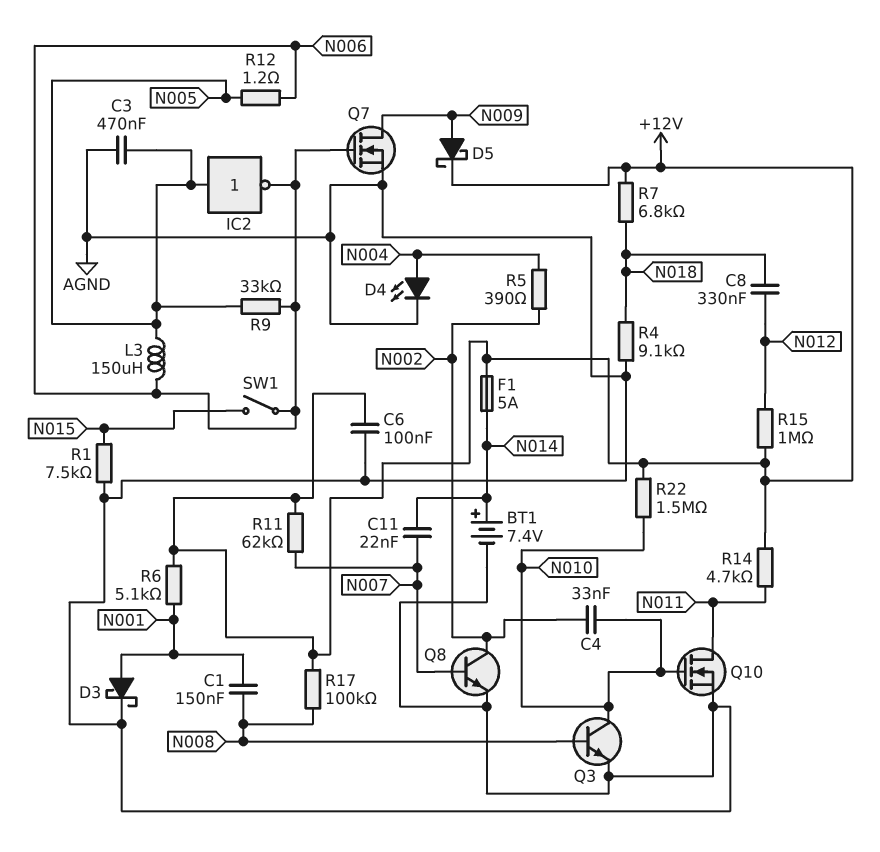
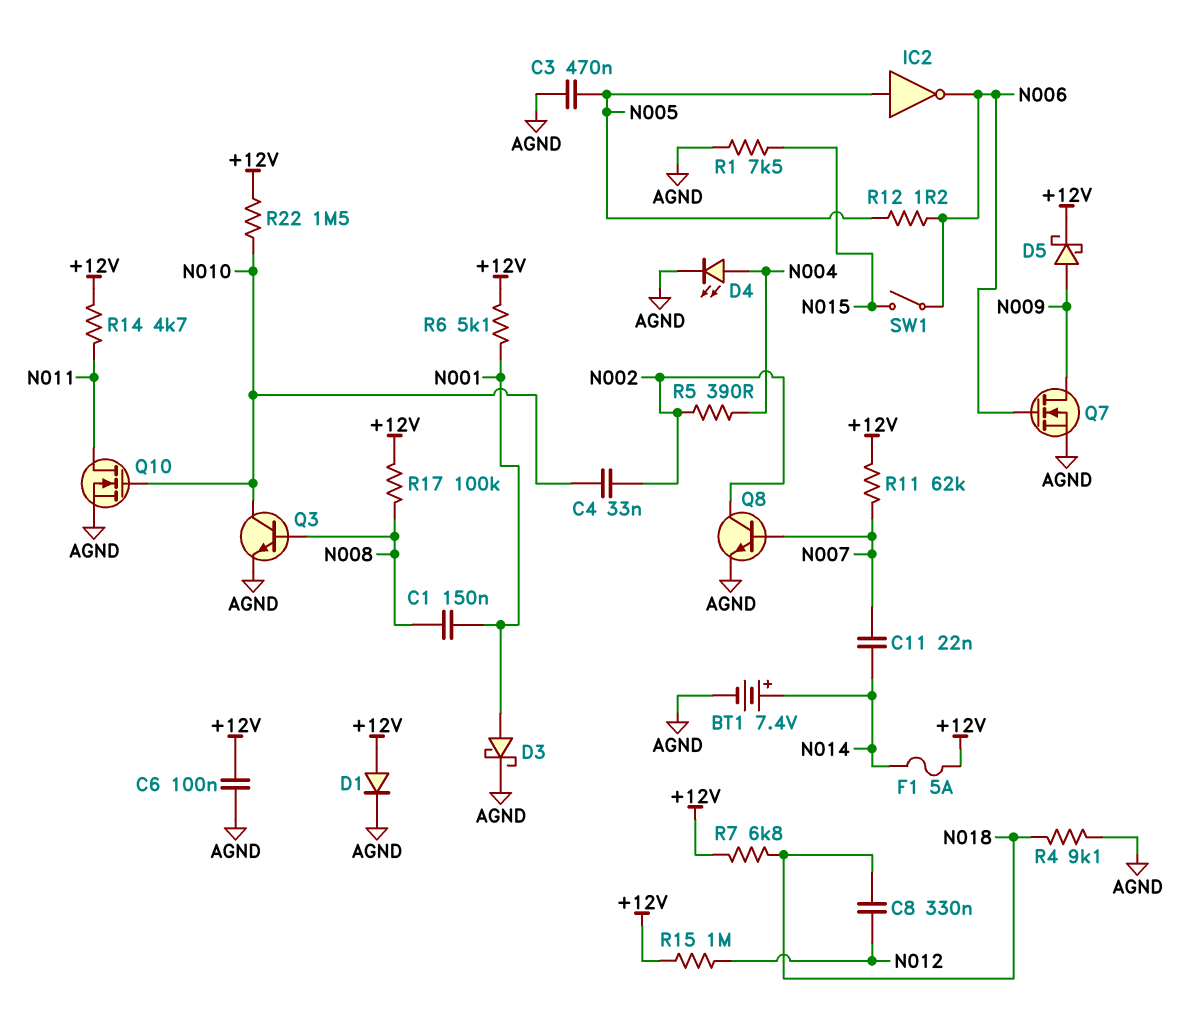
D1: none -> diode (A +12V, K AGND)
L3: 150uH (N005, N006) -> none
R9: 33k (N005, N006) -> none

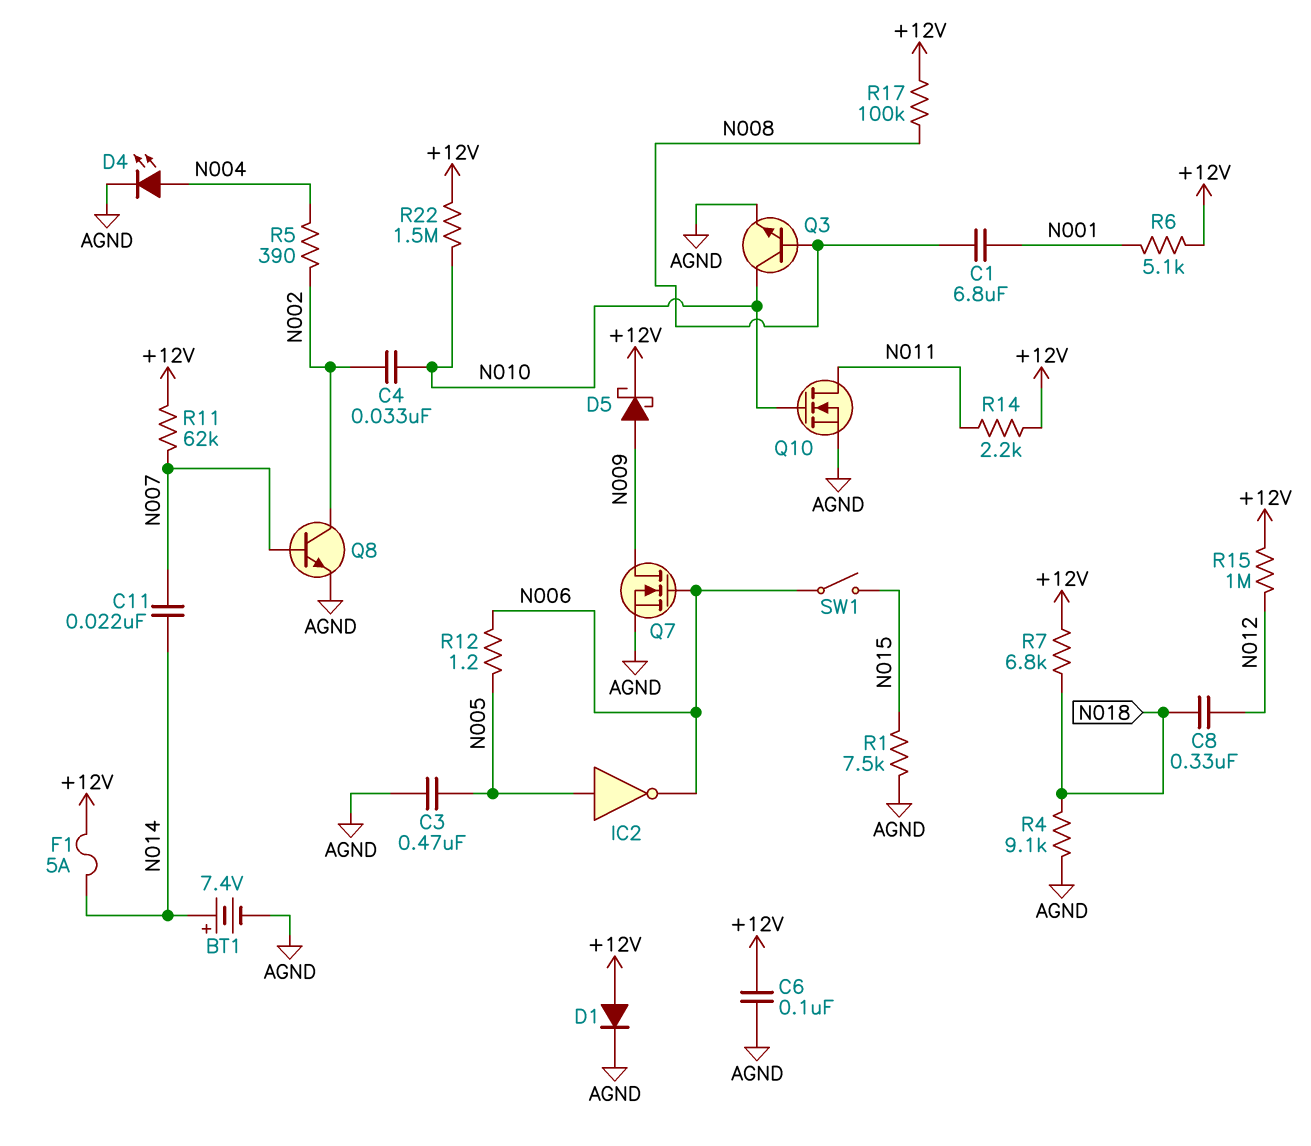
C1: 150nF (N001, N008) -> 6.8uF (N001, N008)
D3: schottky (A N001, K AGND) -> none
R14: 4.7k (+12V, N011) -> 2.2k (+12V, N011)

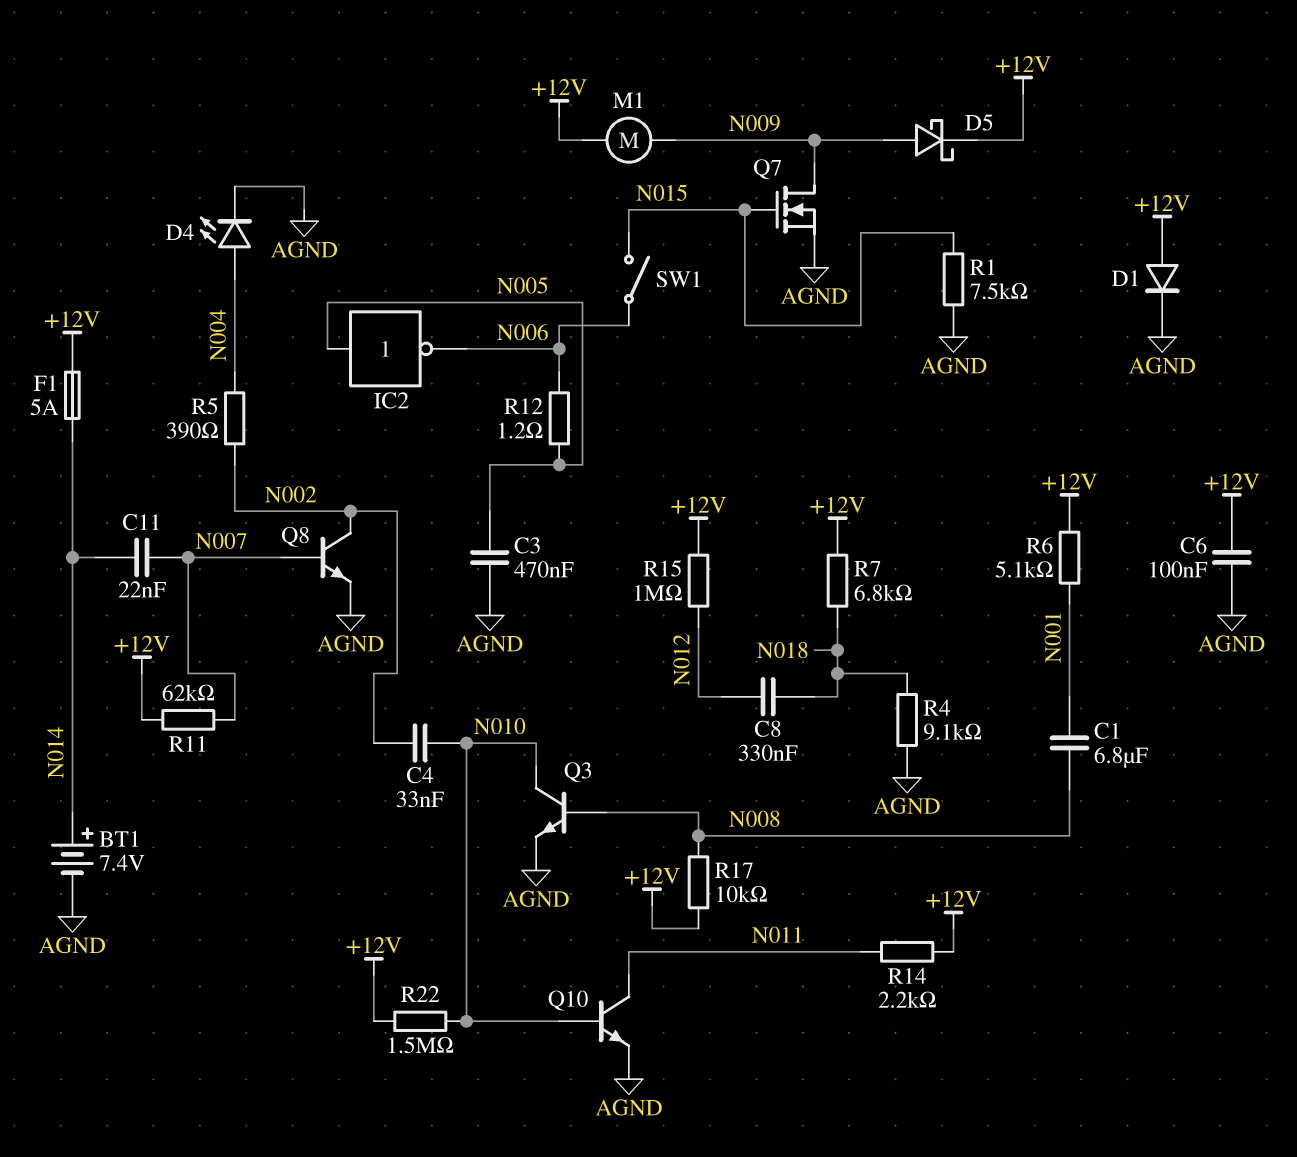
M1: none -> motor (+12V, N009)
Q7: NMOS (G N006, D N009, S AGND) -> NMOS (G N015, D N009, S AGND)
Q10: NMOS (G N010, D N011, S AGND) -> NPN (B N010, C N011, E AGND)
R17: 100k (+12V, N008) -> 10k (+12V, N008)

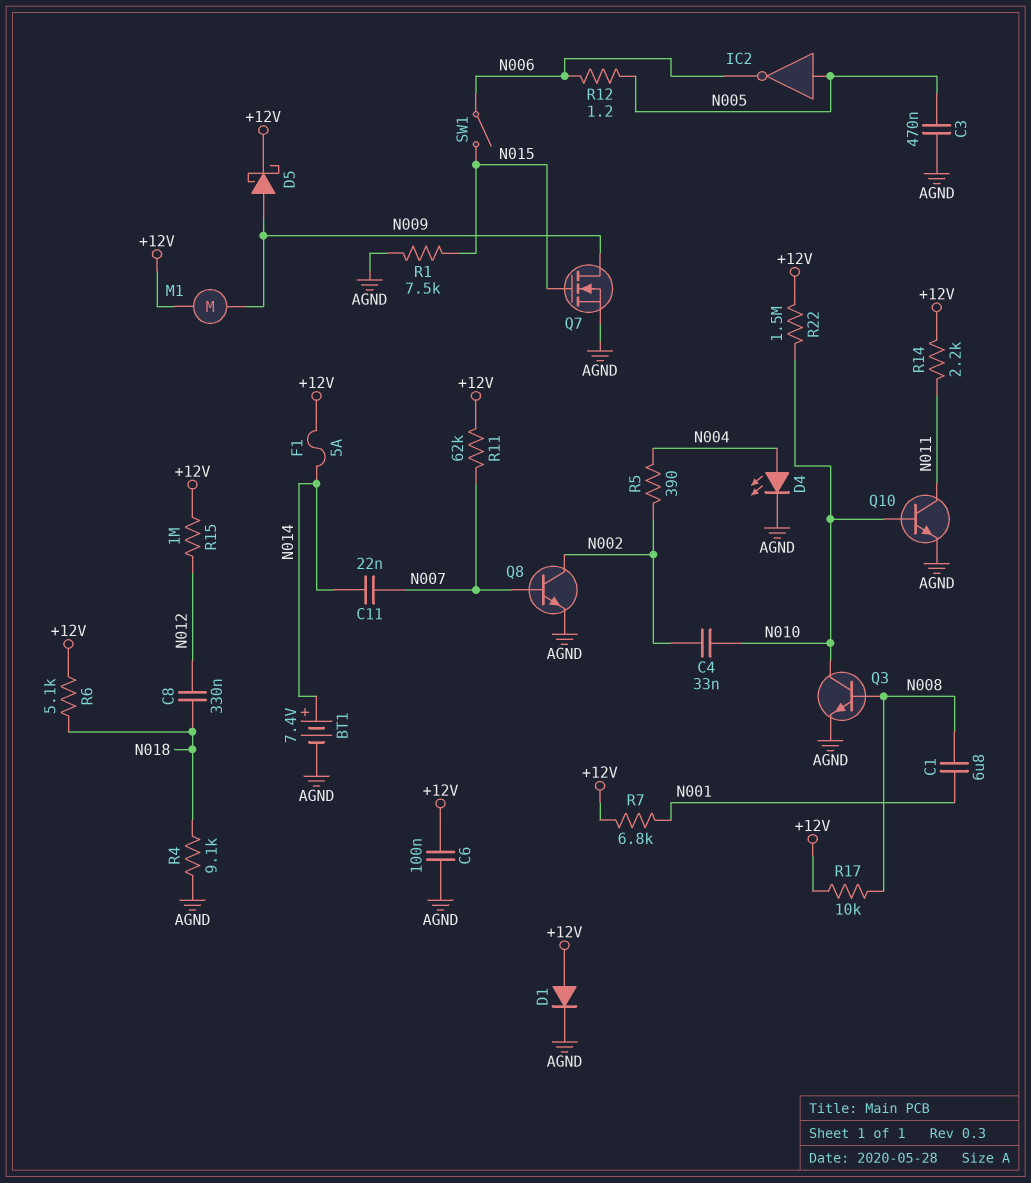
R6: 5.1k (+12V, N001) -> 5.1k (+12V, N018)
R7: 6.8k (+12V, N018) -> 6.8k (+12V, N001)

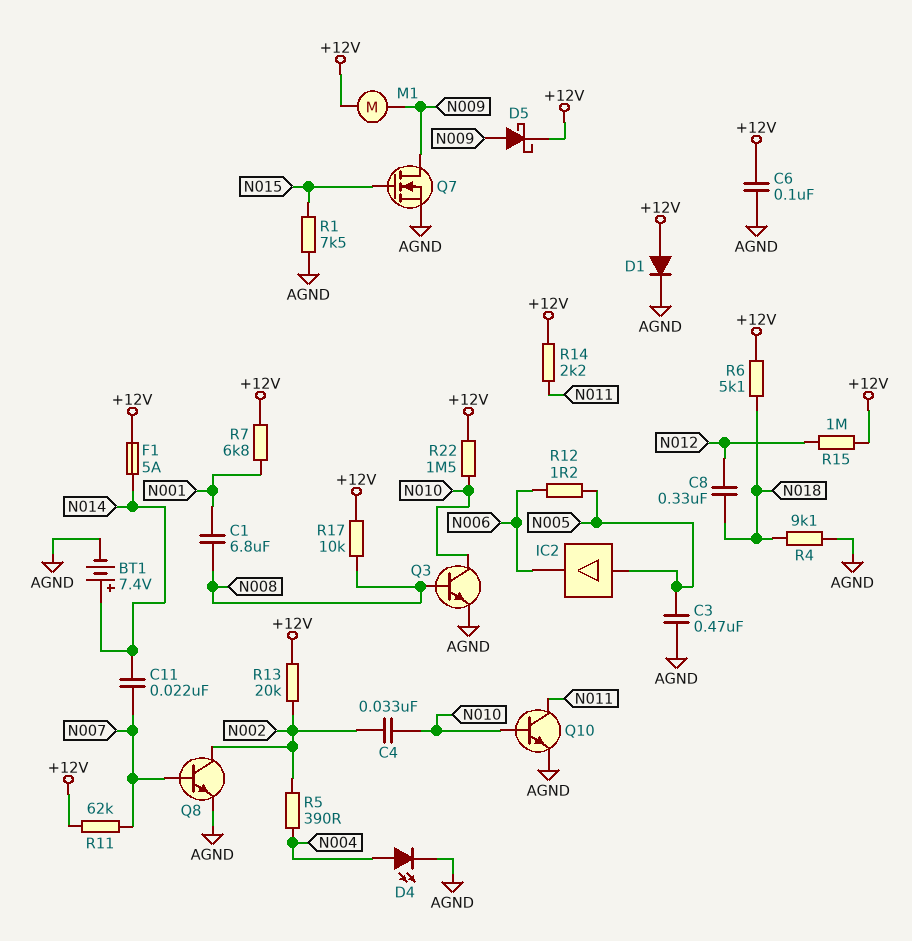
IC2: NOT (in N005, out N006) -> buffer (in N005, out N006)
R13: none -> 20k (+12V, N002)
SW1: switch (N006, N015) -> none

